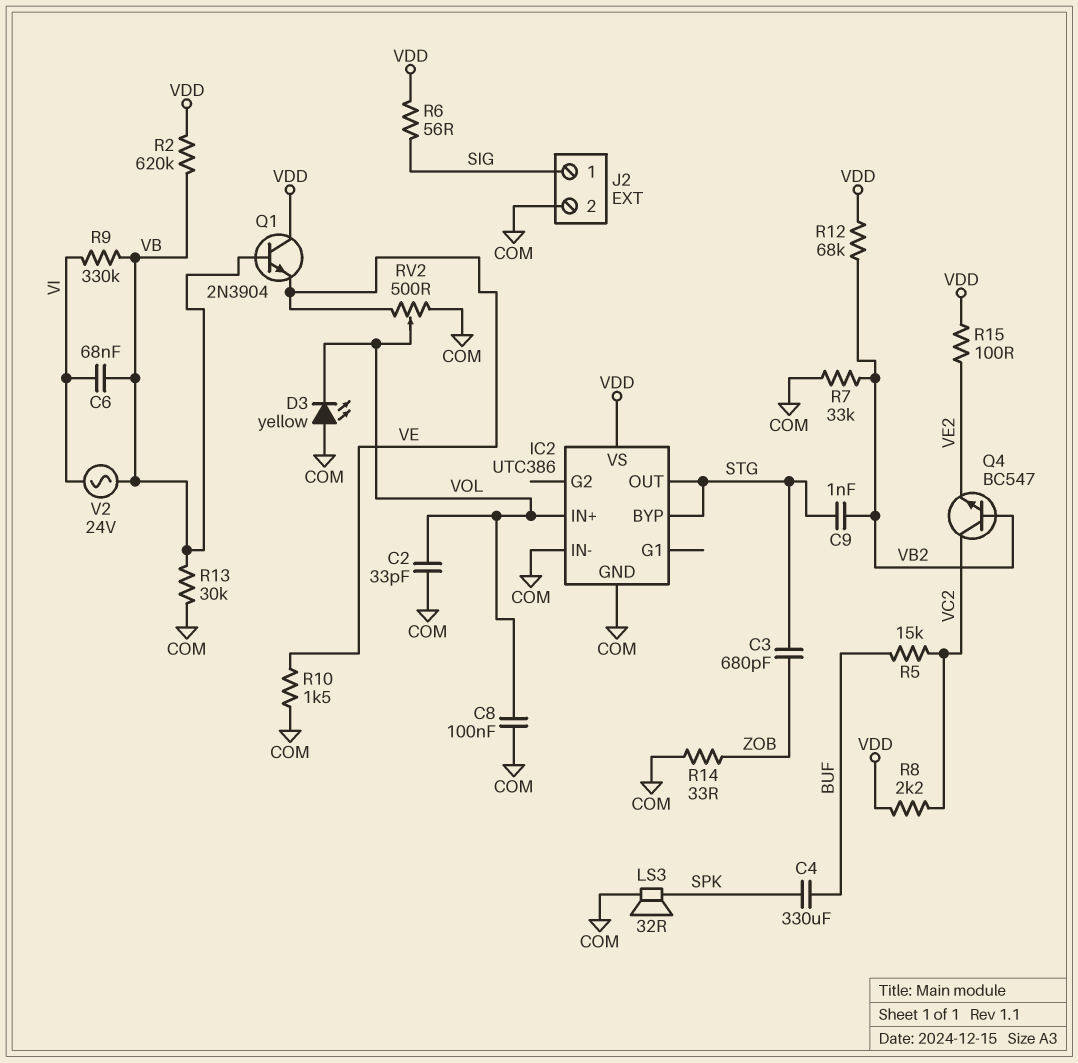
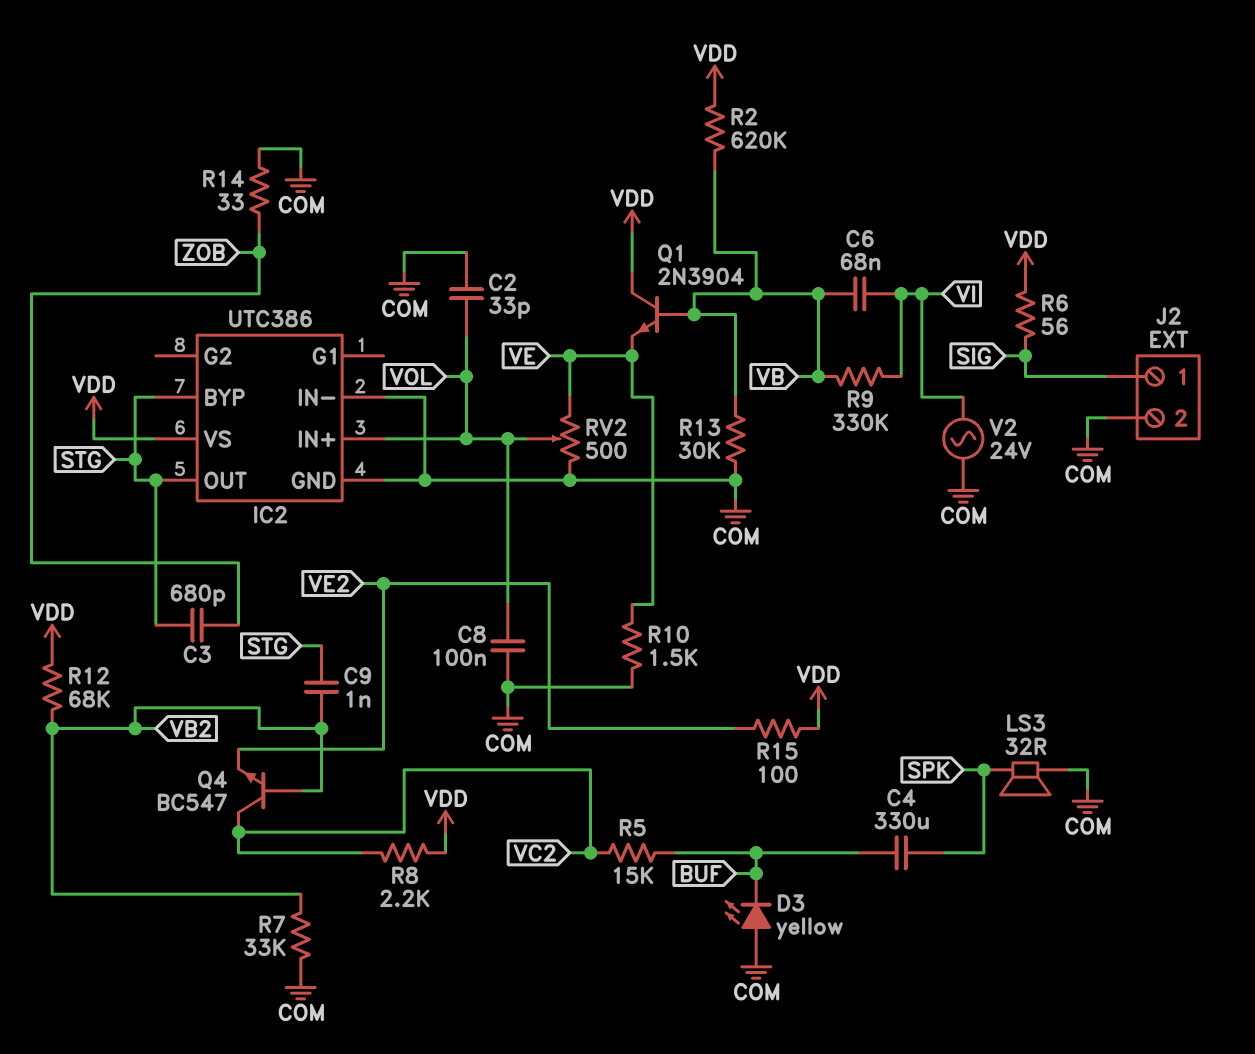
D3: LED yellow (A COM, K VOL) -> LED yellow (A COM, K BUF)
V2: AC 24V (VB, VI) -> AC 24V (COM, VI)

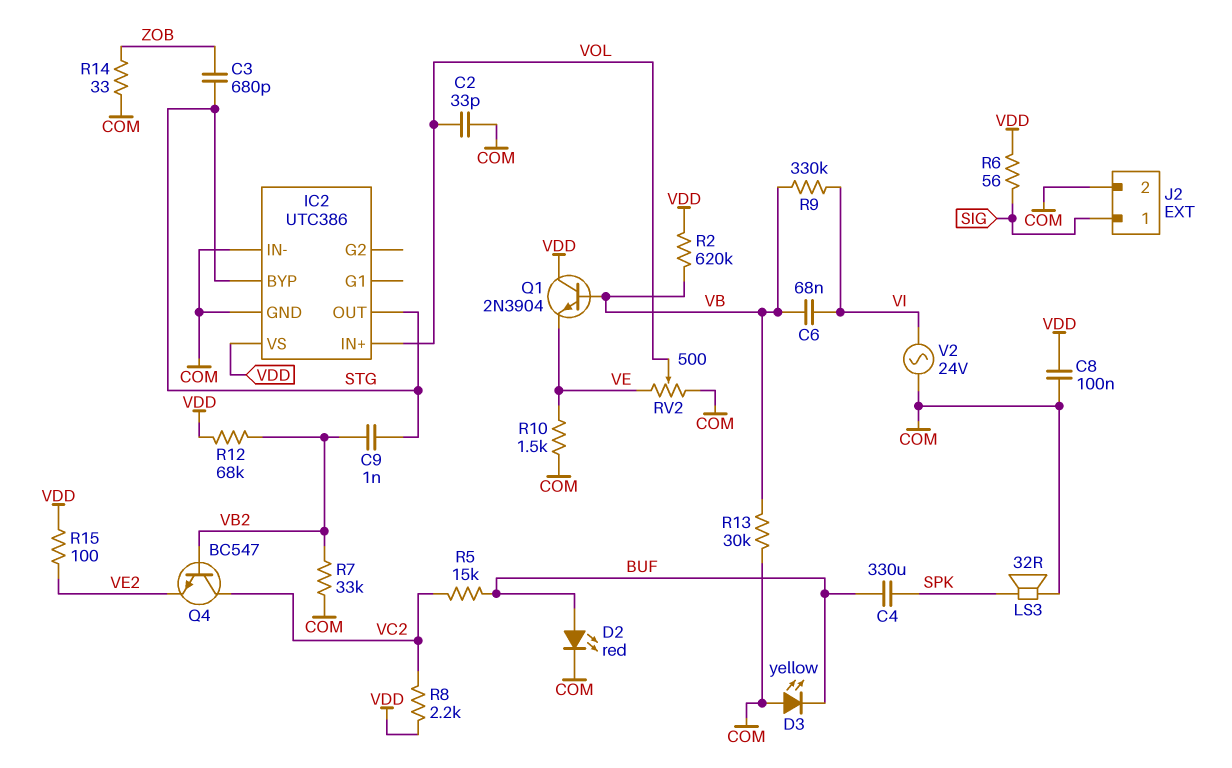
C8: 100nF (COM, VOL) -> 100nF (COM, VDD)
D2: none -> LED red (A BUF, K COM)

